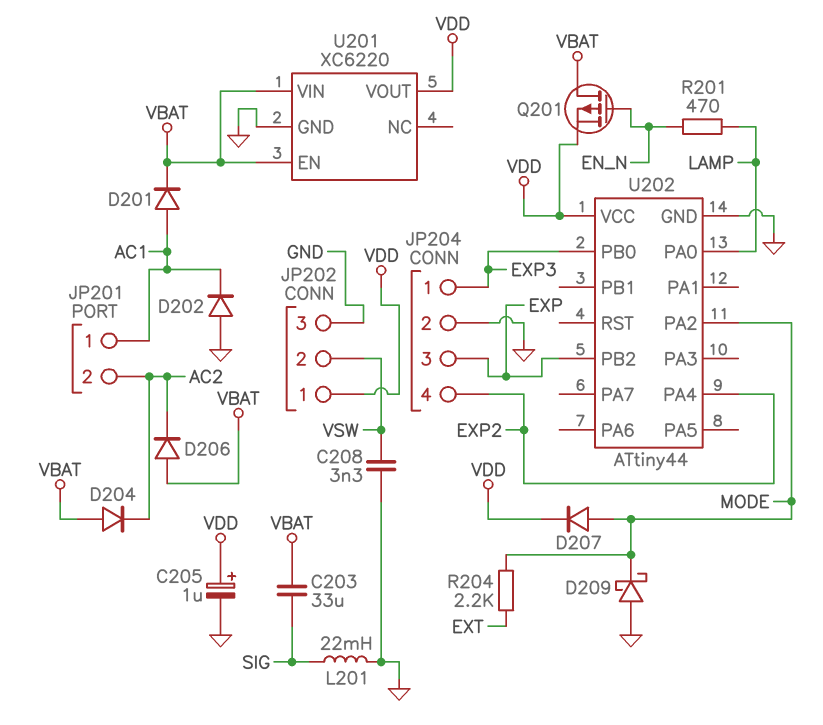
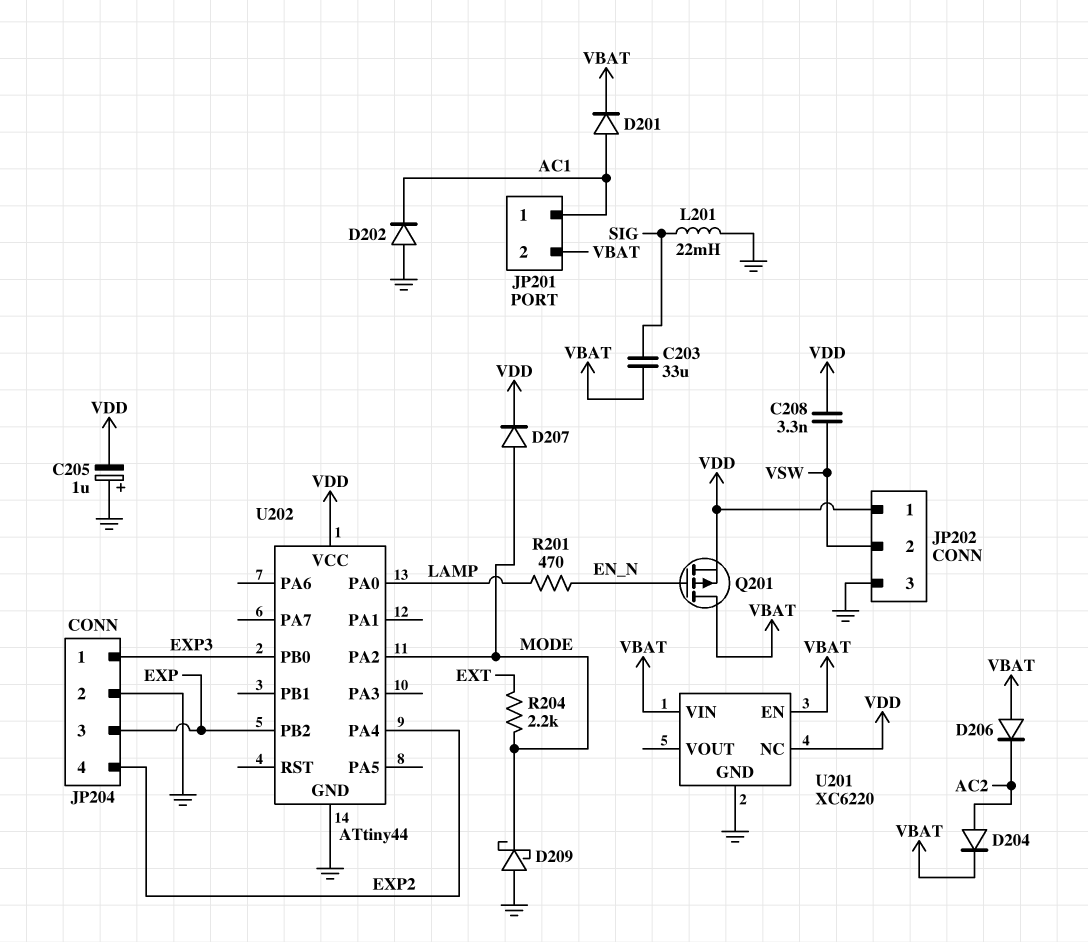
C205: 1uF (plus VDD, minus GND) -> 1uF (plus GND, minus VDD)
C208: 3.3nF (GND, VSW) -> 3.3nF (VDD, VSW)
D204: diode (A VBAT, K AC2) -> diode (A AC2, K VBAT)
JP201 pin 2: AC2 -> VBAT
U201 pin NC: none -> VDD
U201 pin VOUT: VDD -> none

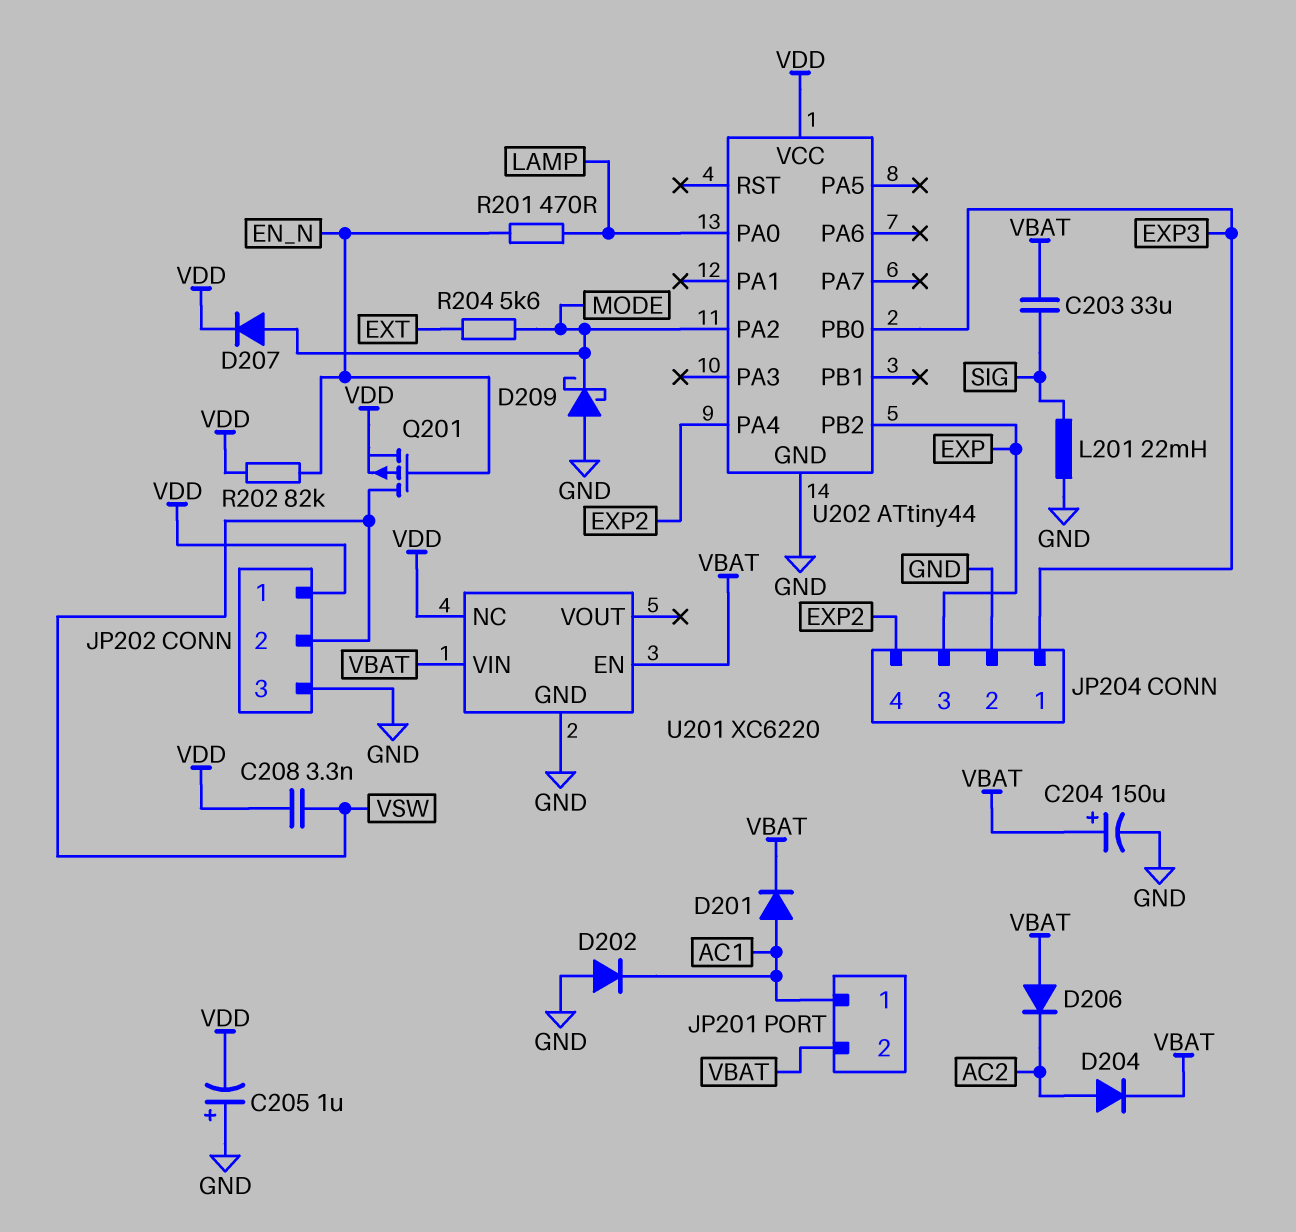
C204: none -> 150uF (plus VBAT, minus GND)
Q201: PMOS (G EN_N, D VBAT, S VDD) -> PMOS (G EN_N, D VSW, S VDD)
R202: none -> 82k (EN_N, VDD)
R204: 2.2k (EXT, MODE) -> 5.6k (EXT, MODE)

